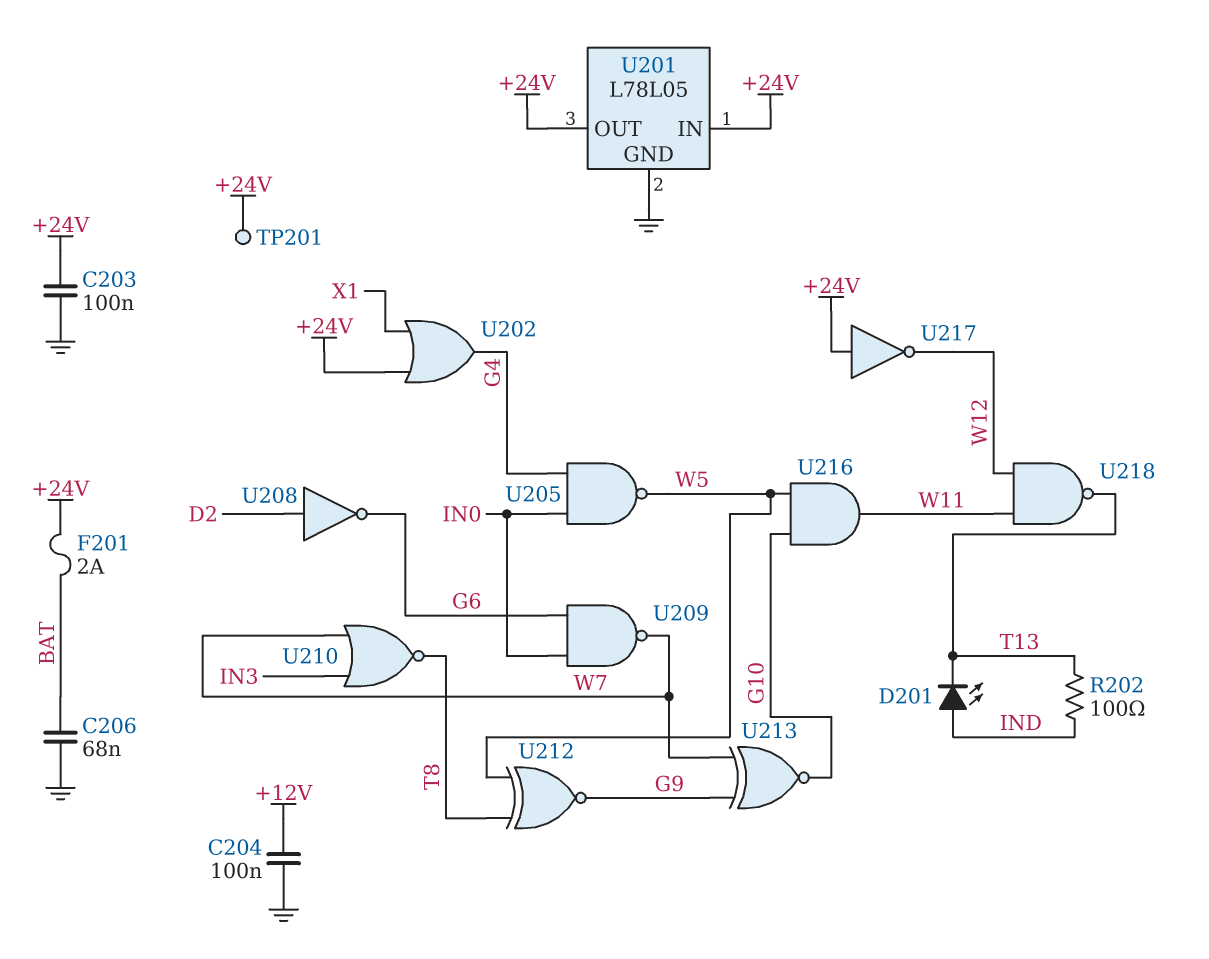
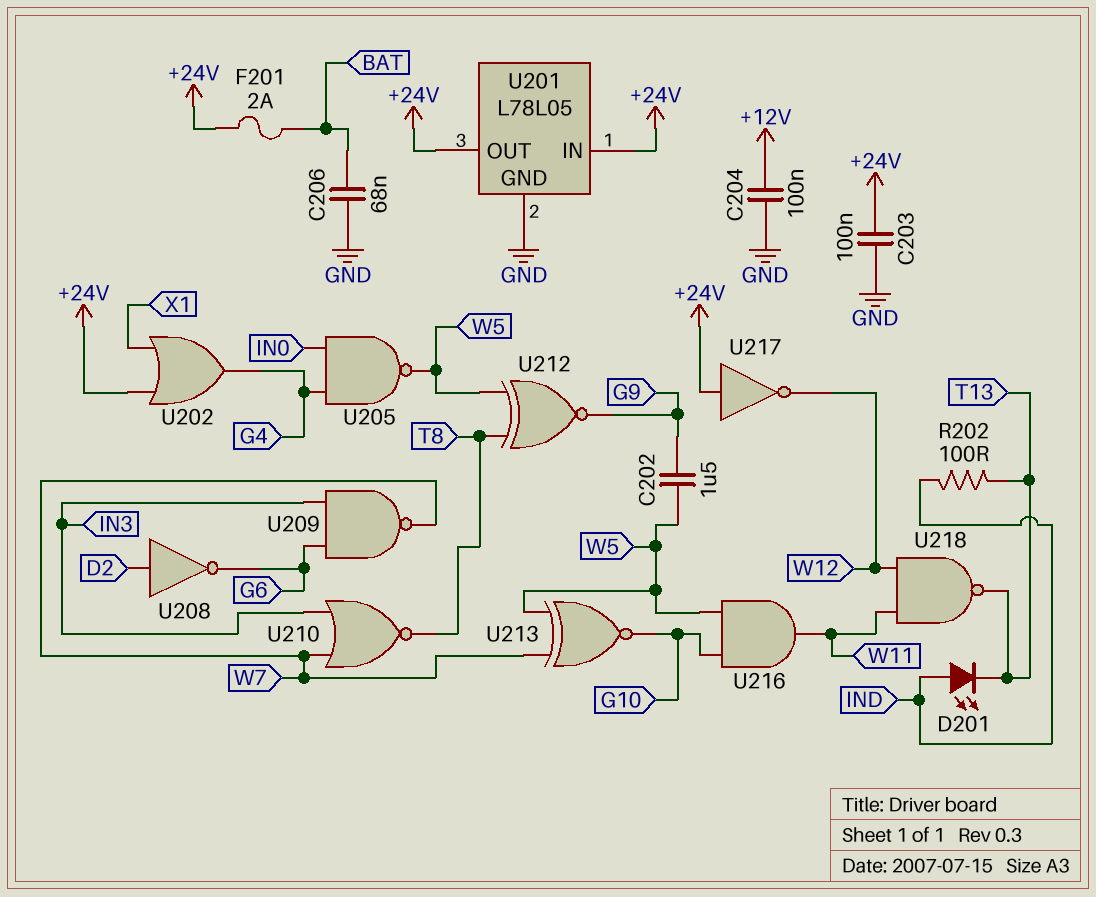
C202: none -> 1.5uF (G9, W5)
TP201: test point (+24V) -> none
U209: NAND (in G6, in IN0, out W7) -> NAND (in G6, in IN3, out W7)
U213: XNOR (in G9, in W7, out G10) -> XNOR (in W5, in W7, out G10)

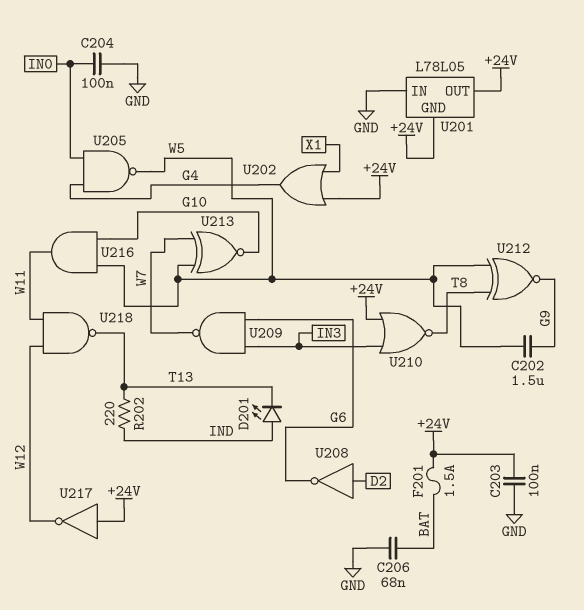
C204: 100nF (+12V, GND) -> 100nF (GND, IN0)
F201: 2A (+24V, BAT) -> 1.5A (+24V, BAT)
R202: 100 (IND, T13) -> 220 (IND, T13)
U201 pin GND: GND -> +24V
U201 pin IN: +24V -> GND
U210: NOR (in IN3, in W7, out T8) -> NOR (in +24V, in IN3, out T8)

